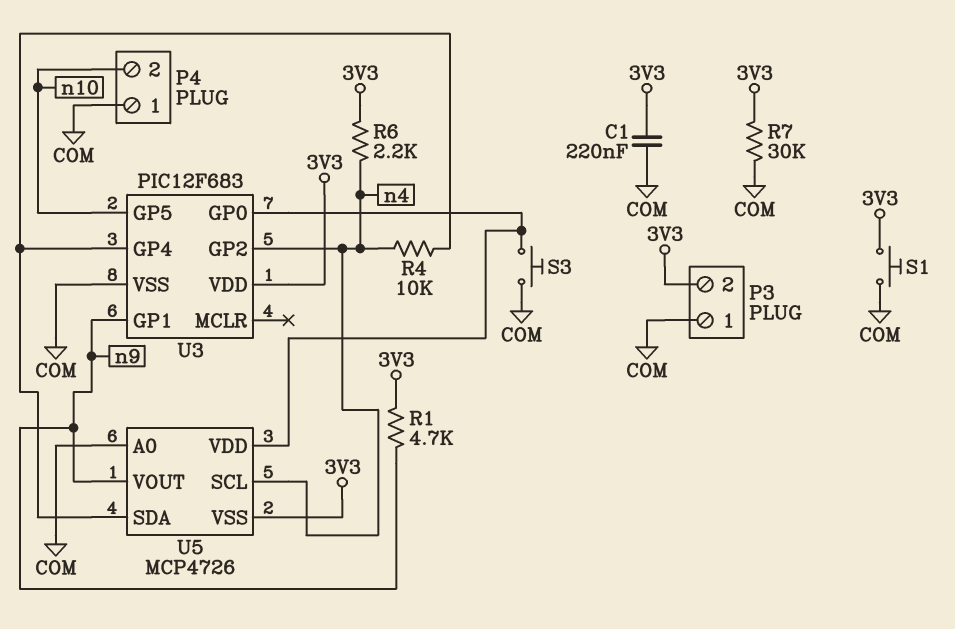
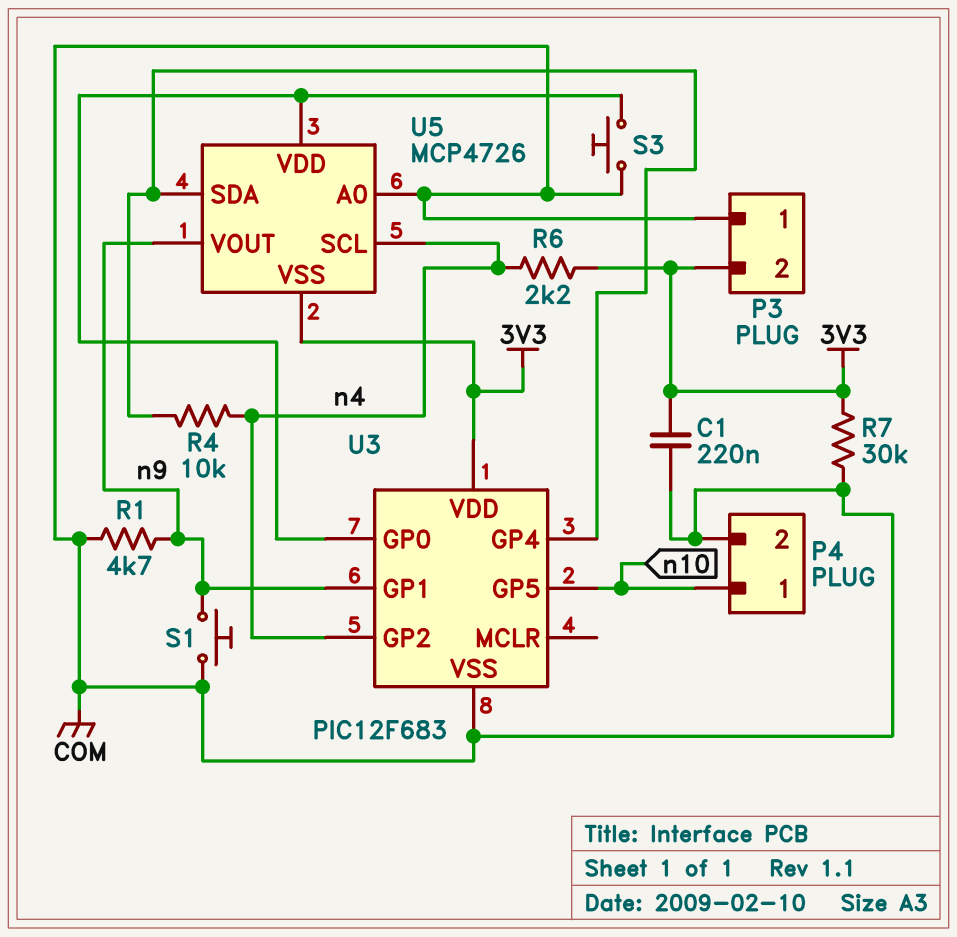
P4 pin 1: COM -> n10
P4 pin 2: n10 -> COM
R1: 4.7k (3V3, n9) -> 4.7k (COM, n9)
S1: button (3V3, COM) -> button (COM, n9)

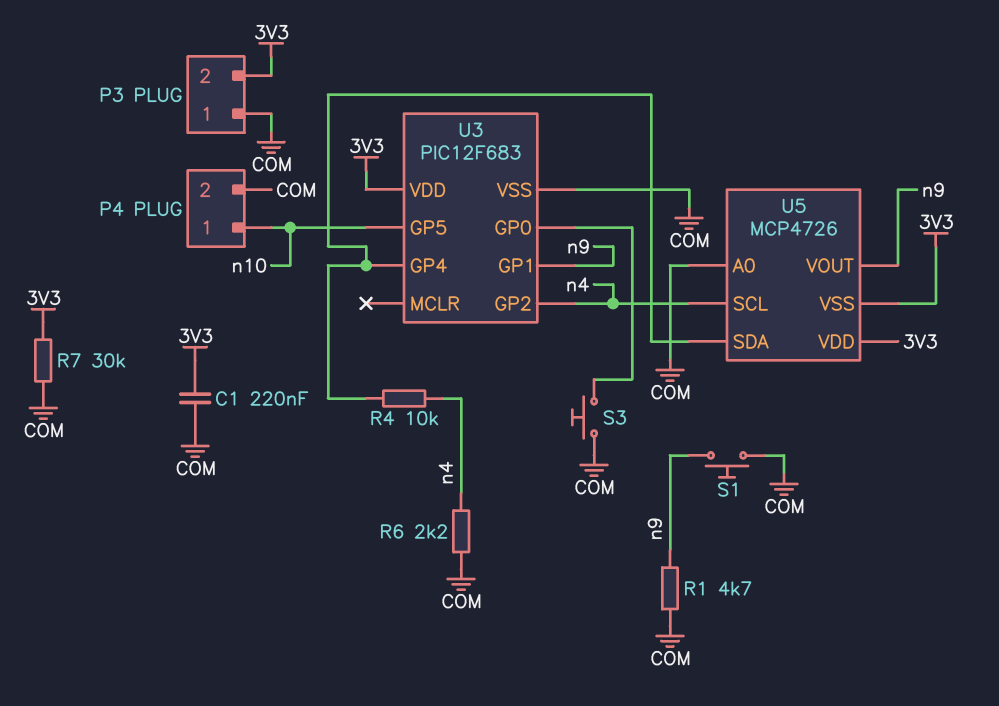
R6: 2.2k (3V3, n4) -> 2.2k (COM, n4)
U5 pin VDD: U3/GP0 -> 3V3

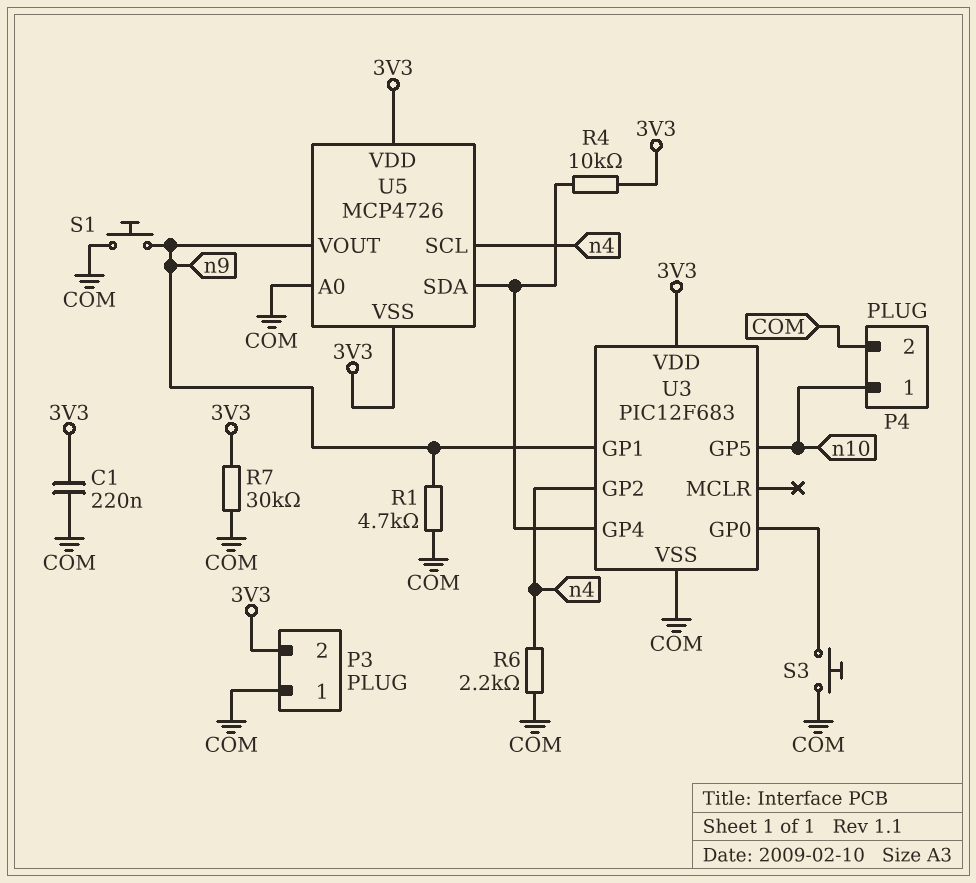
R4: 10k (U3/GP4, n4) -> 10k (3V3, U3/GP4)

